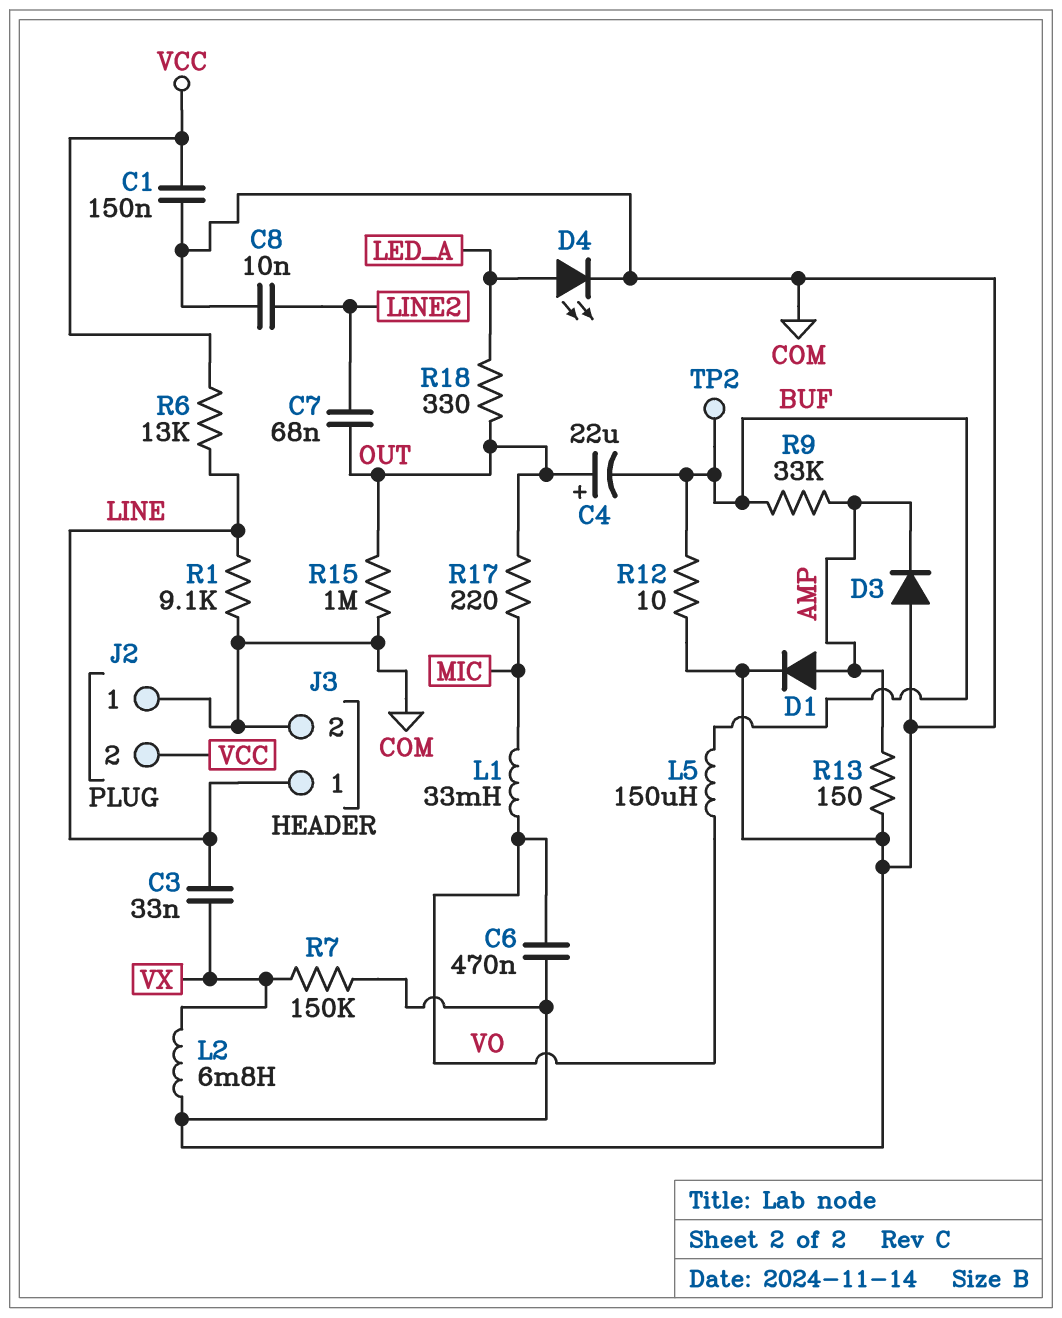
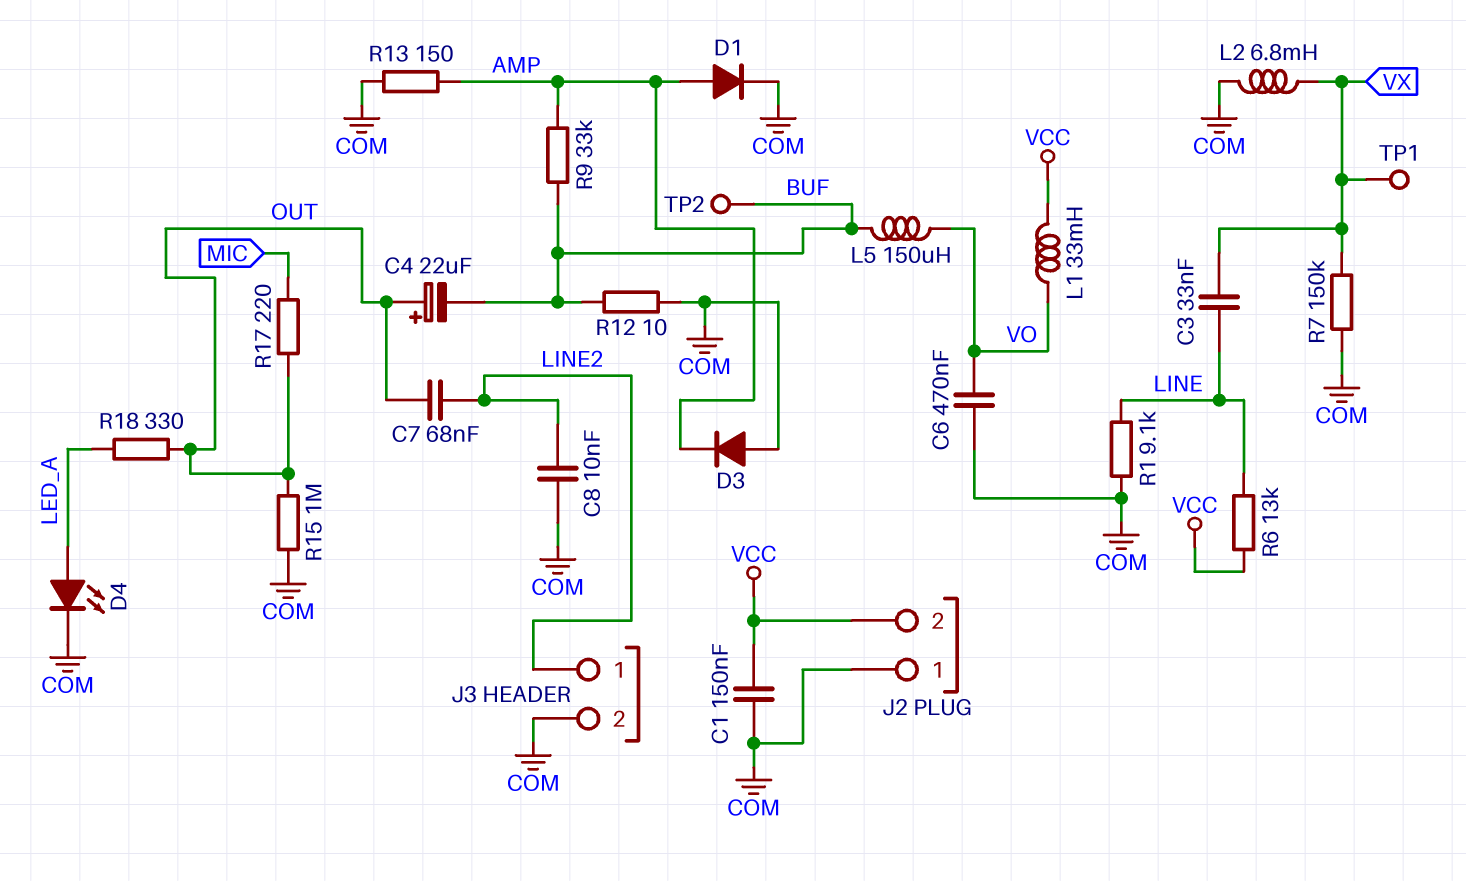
J3 pin 1: LINE -> LINE2
L1: 33mH (MIC, VO) -> 33mH (VCC, VO)
TP1: none -> test point (VX)

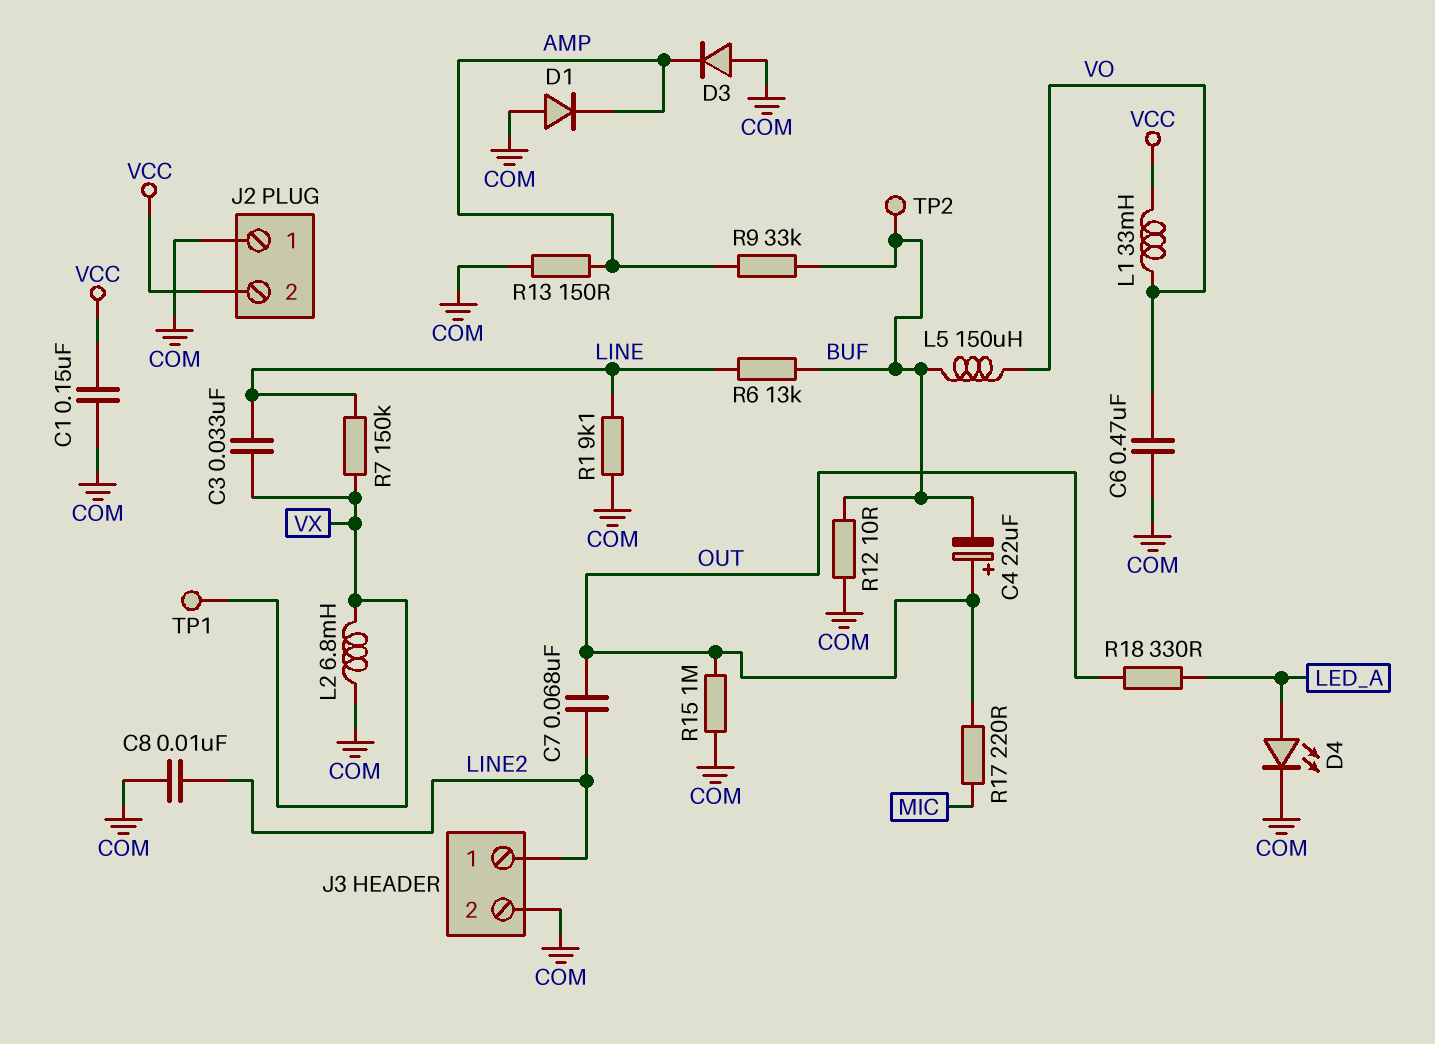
D1: diode (A AMP, K COM) -> diode (A COM, K AMP)
R6: 13k (LINE, VCC) -> 13k (BUF, LINE)
R7: 150k (COM, VX) -> 150k (LINE, VX)

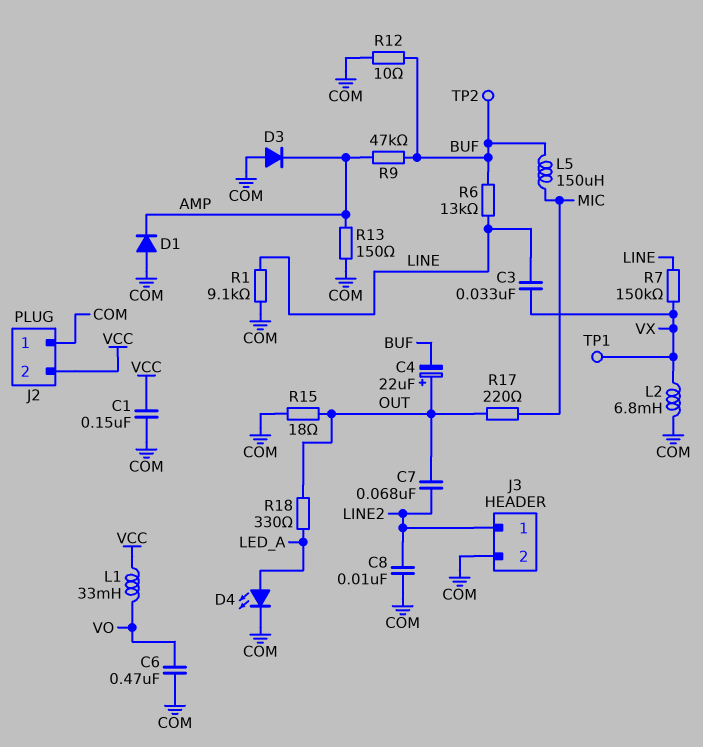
L5: 150uH (BUF, VO) -> 150uH (BUF, MIC)
R9: 33k (AMP, BUF) -> 47k (AMP, BUF)
R15: 1M (COM, OUT) -> 18 (COM, OUT)

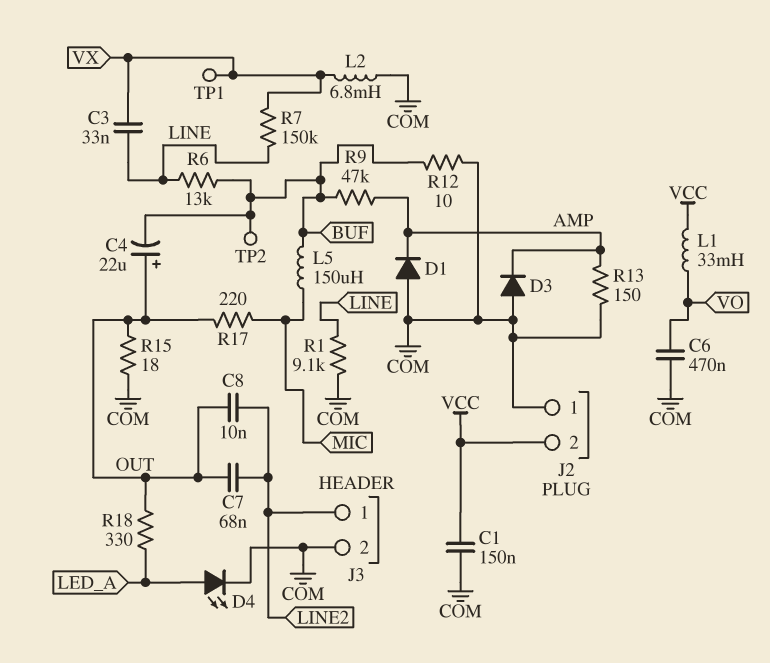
C8: 10nF (COM, LINE2) -> 10nF (LINE2, OUT)

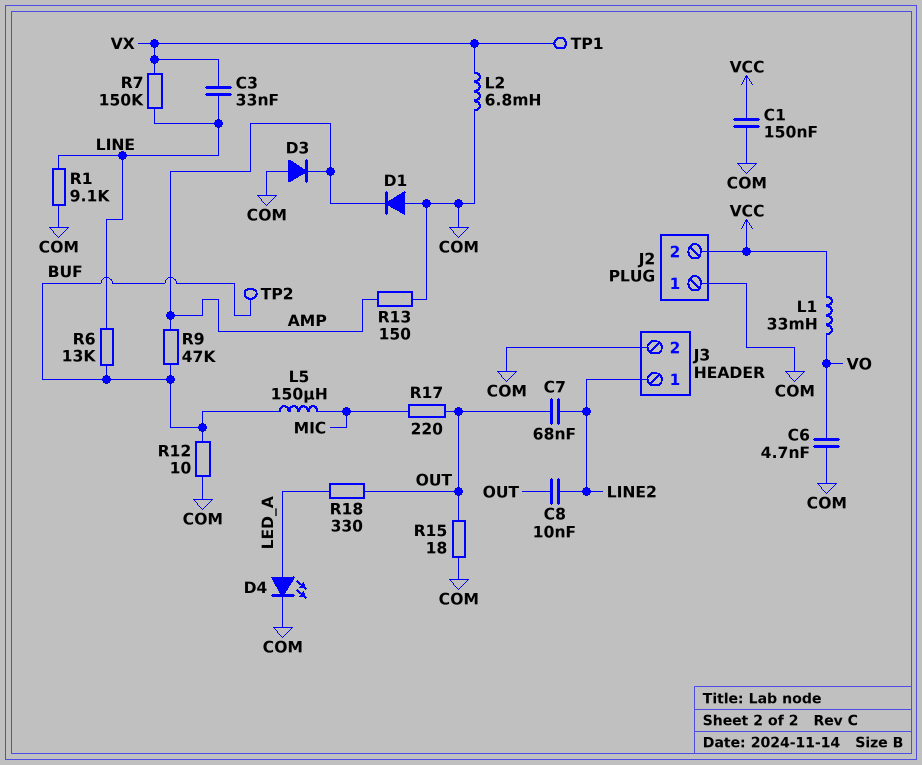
C4: 22uF (plus OUT, minus BUF) -> none
C6: 470nF (COM, VO) -> 4.7nF (COM, VO)

